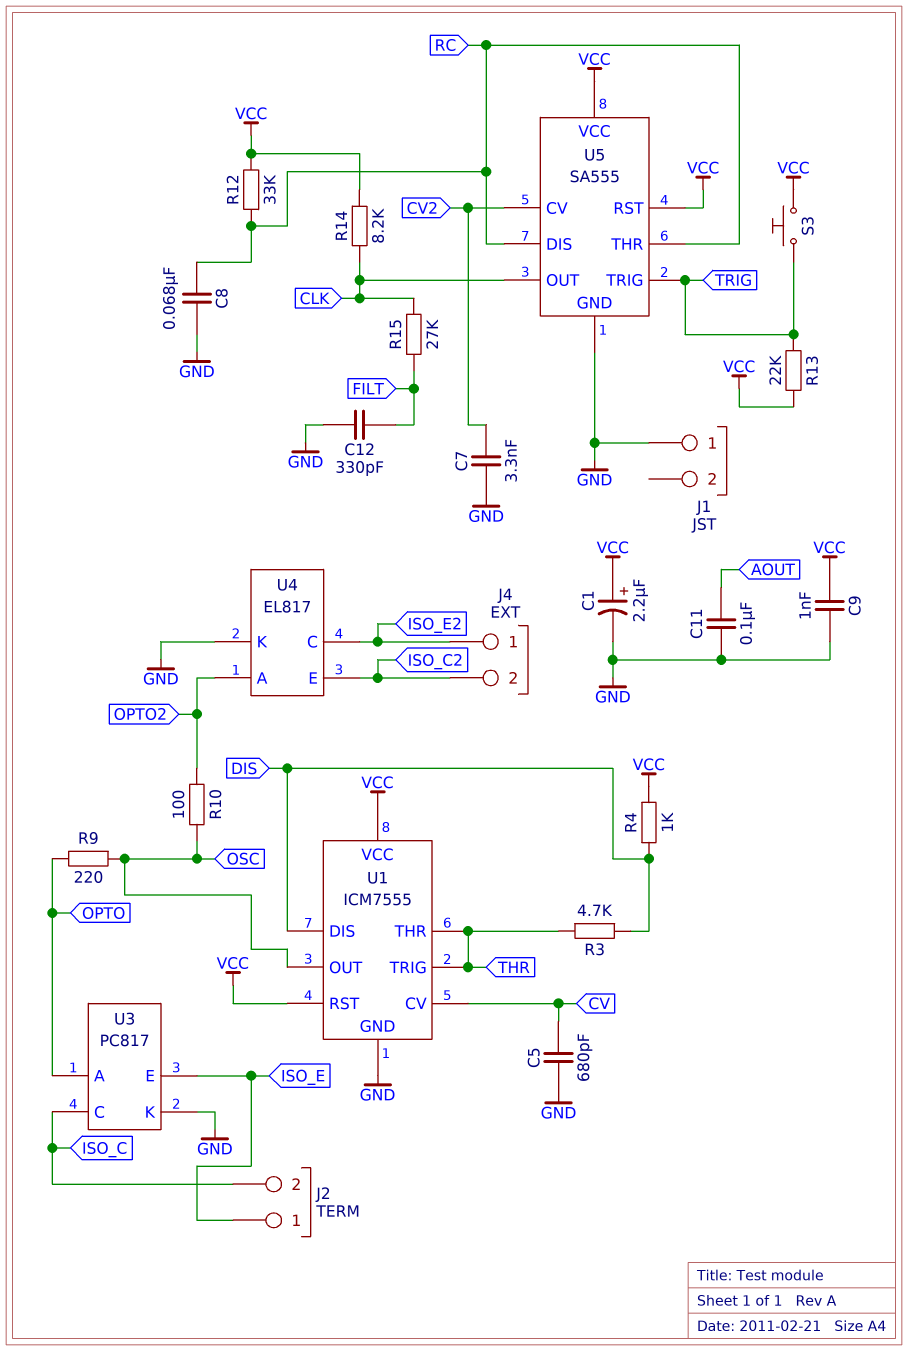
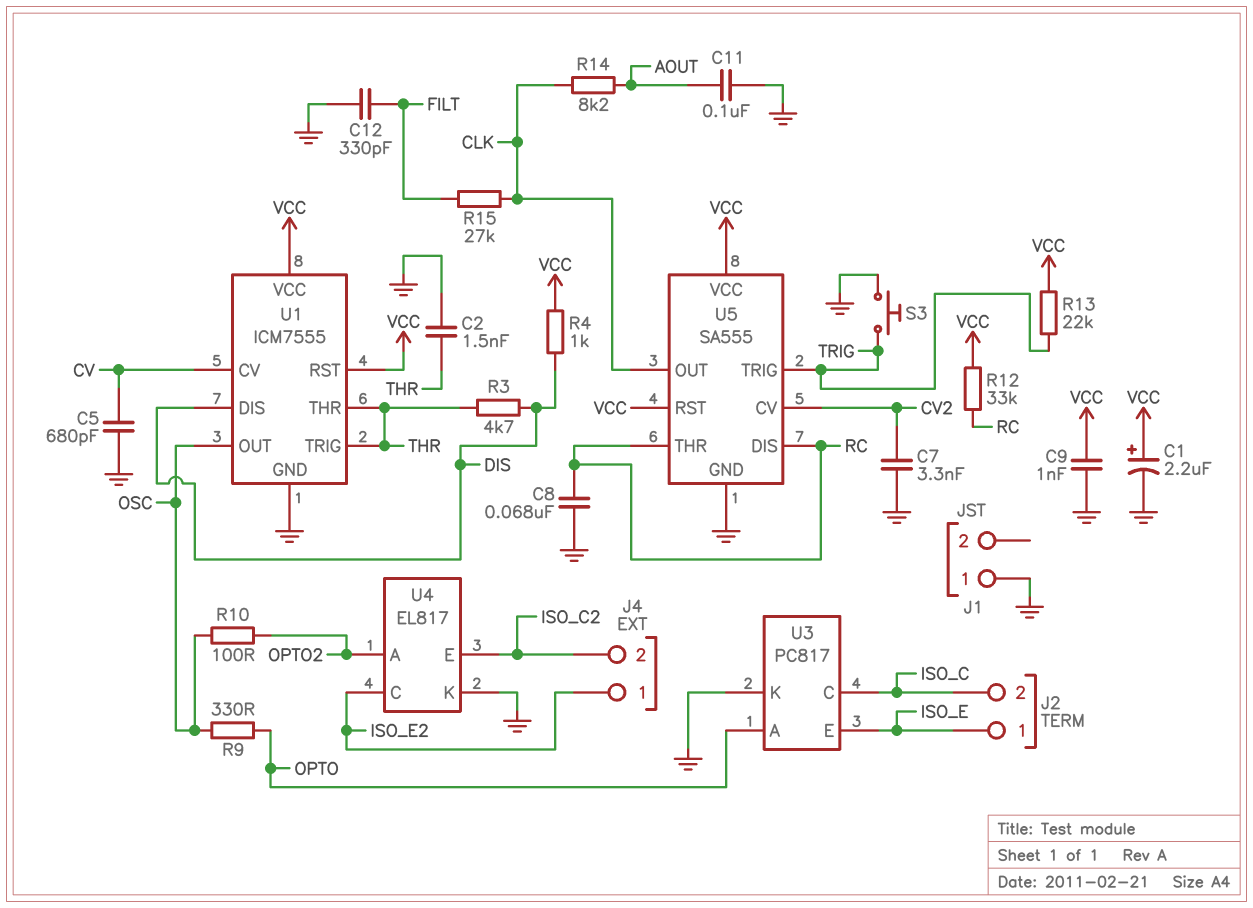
C2: none -> 1.5nF (GND, THR)
R9: 220 (OPTO, OSC) -> 330 (OPTO, OSC)
R14: 8.2k (CLK, VCC) -> 8.2k (AOUT, CLK)
S3: button (TRIG, VCC) -> button (GND, TRIG)

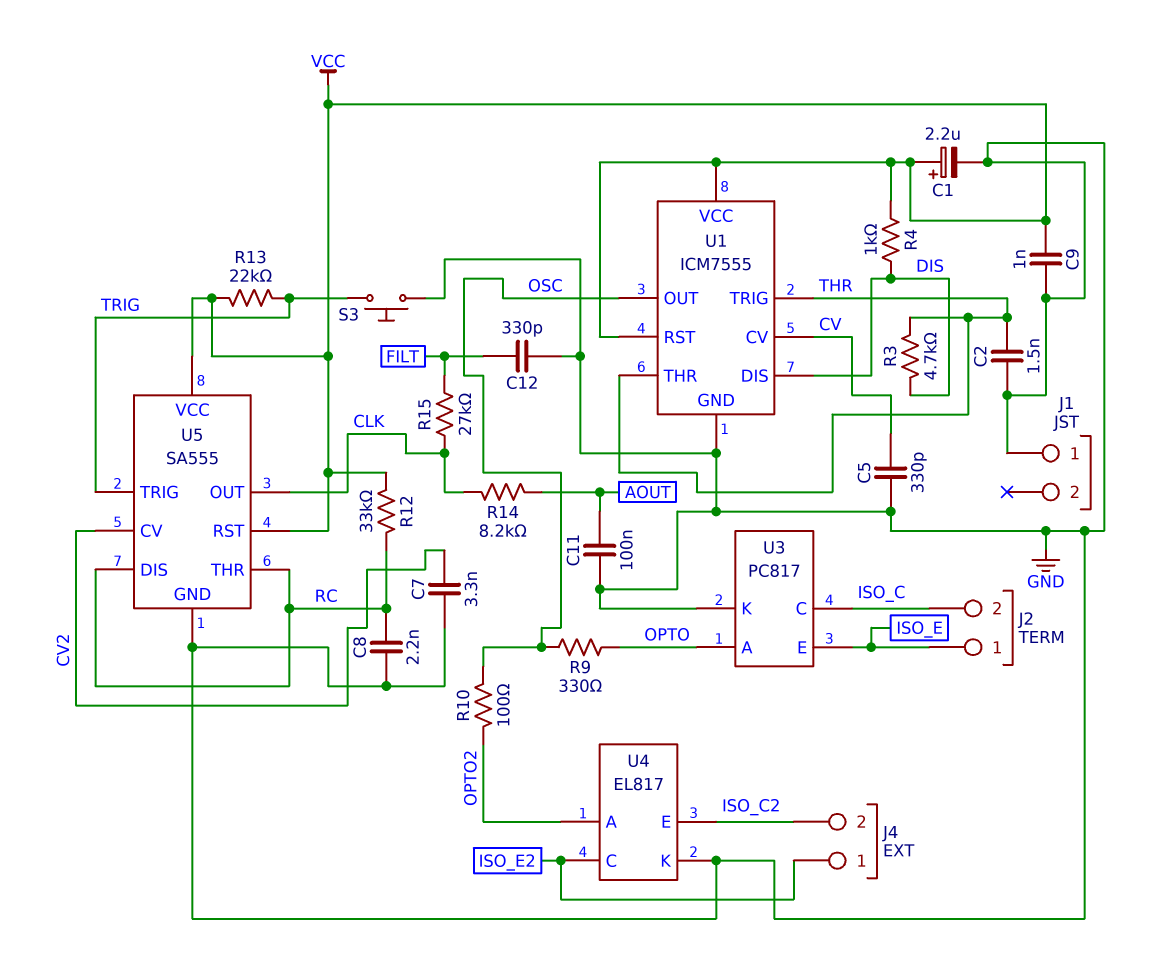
C5: 680pF (CV, GND) -> 330pF (CV, GND)
C8: 68nF (GND, RC) -> 2.2nF (GND, RC)

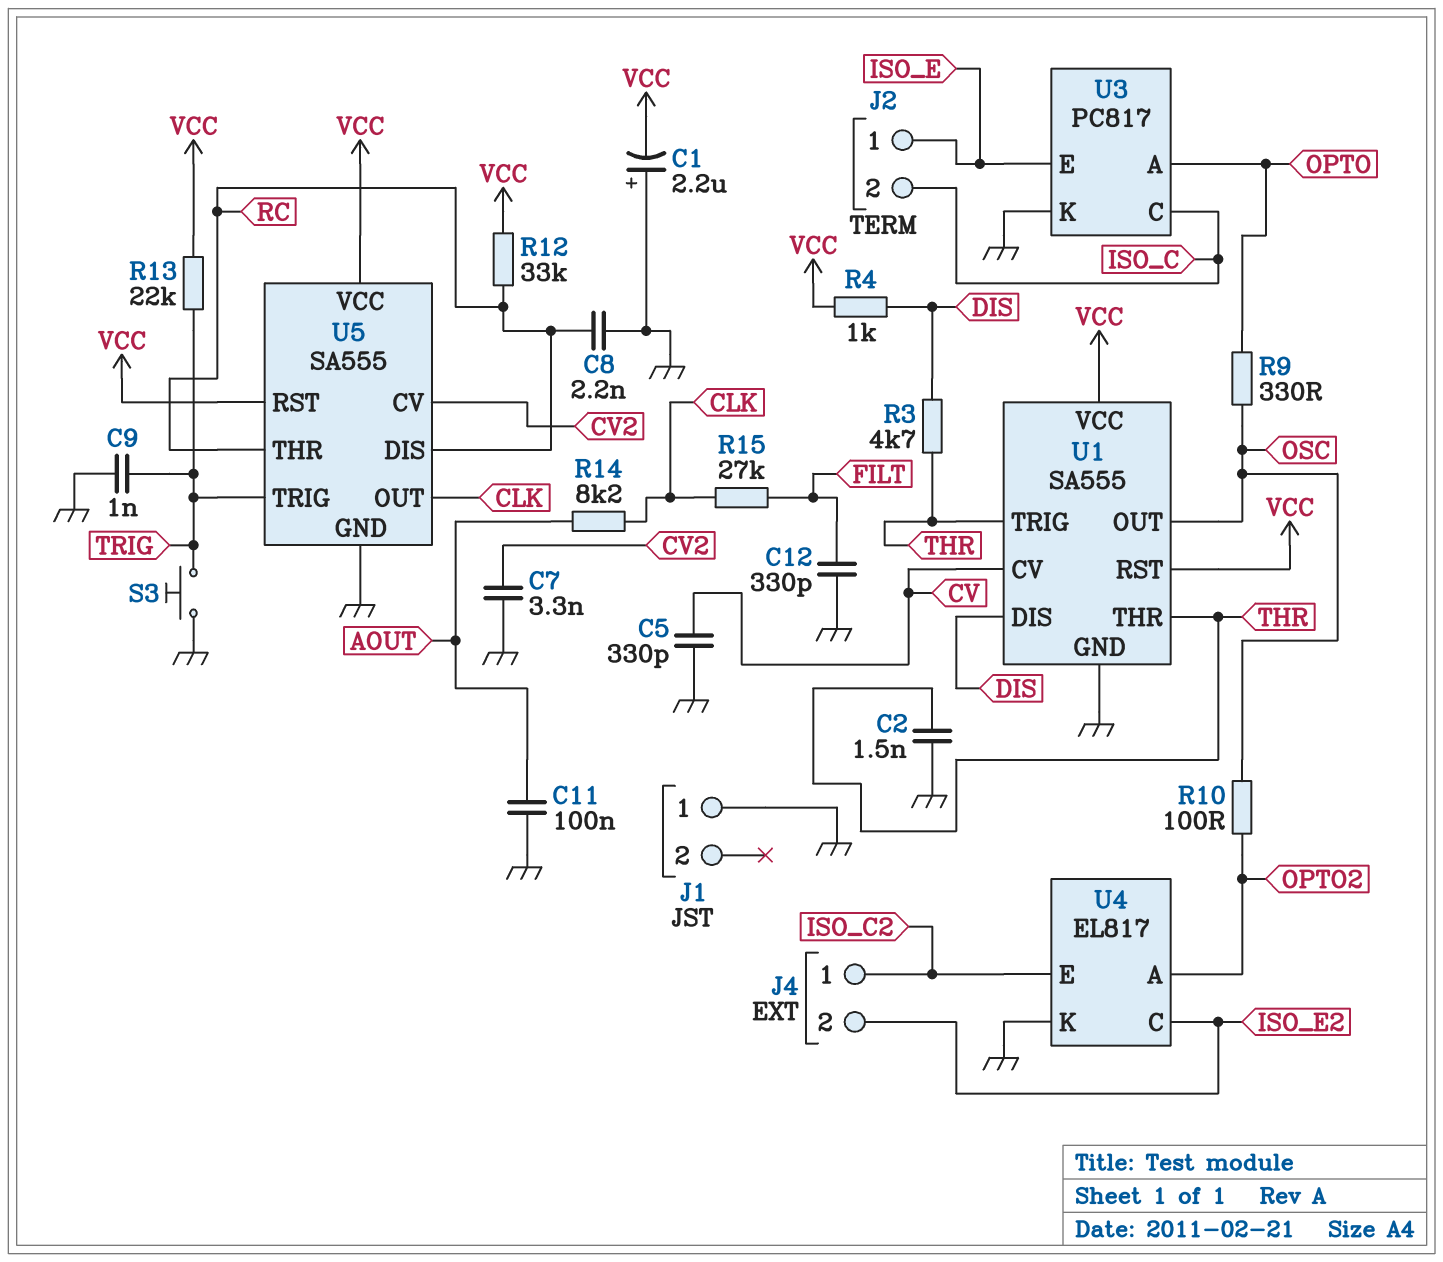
C1: 2.2uF (plus VCC, minus GND) -> 2.2uF (plus GND, minus VCC)
C9: 1nF (GND, VCC) -> 1nF (GND, TRIG)
J4 pin 1: ISO_E2 -> ISO_C2
J4 pin 2: ISO_C2 -> ISO_E2
U1: ICM7555 -> SA555

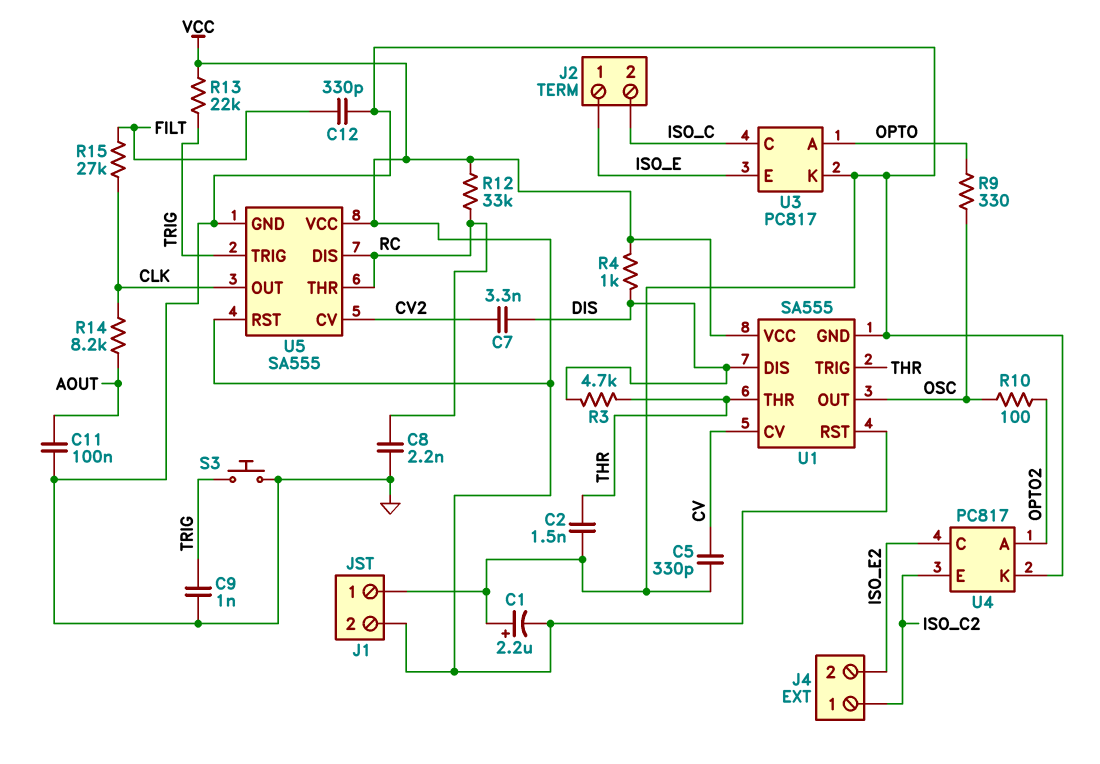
C7: 3.3nF (CV2, GND) -> 3.3nF (CV2, DIS)
J1 pin 2: none -> VCC
U4: EL817 -> PC817

